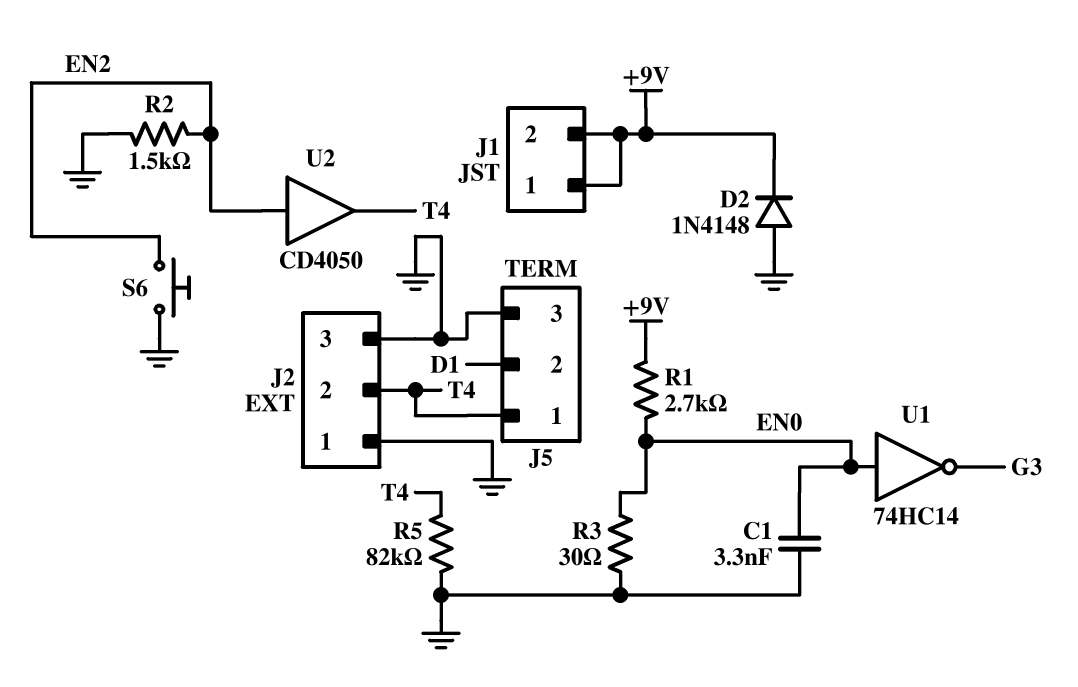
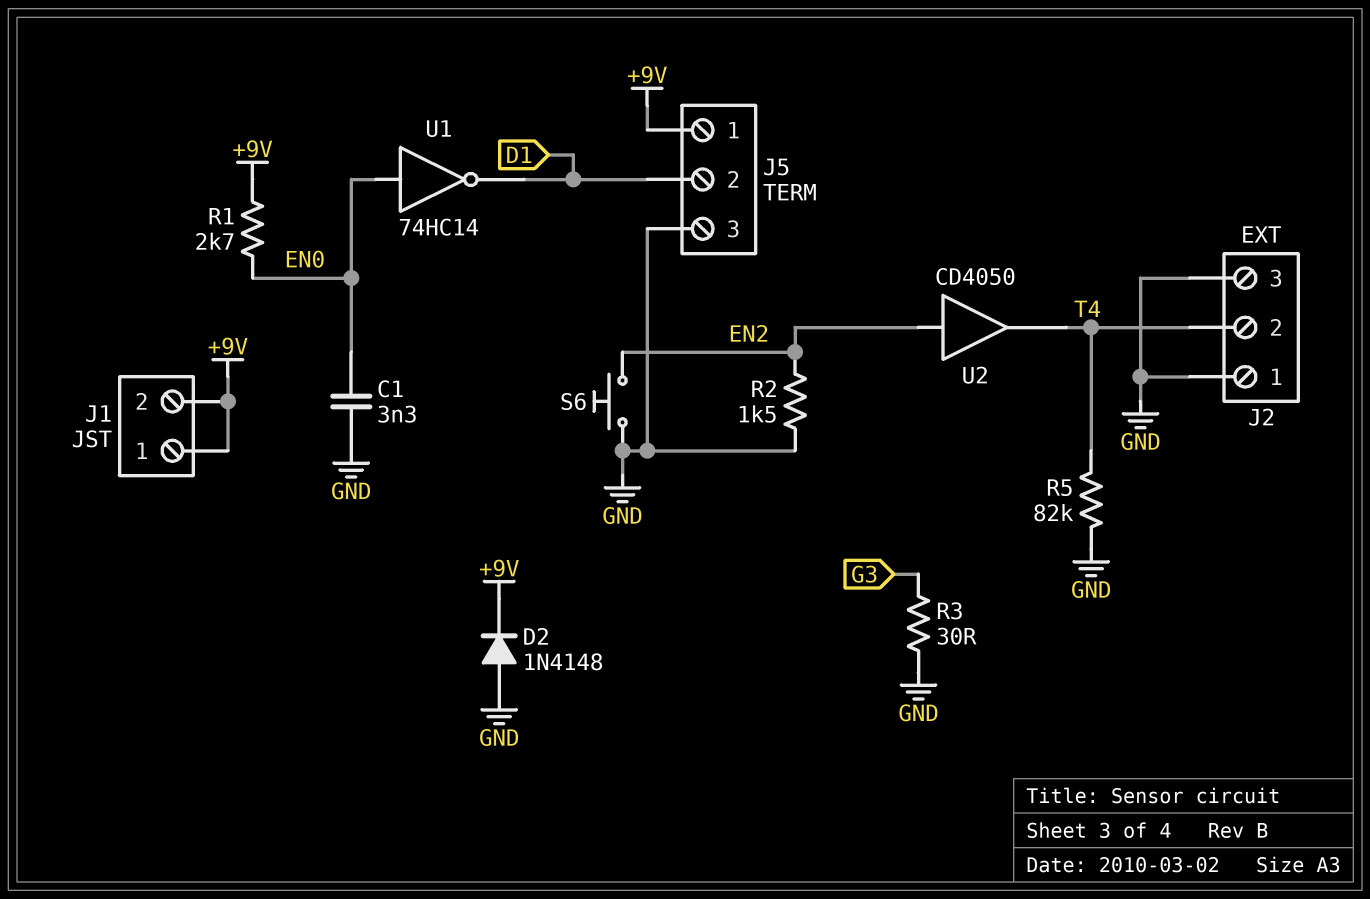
J5 pin 1: T4 -> +9V
R3: 30 (EN0, GND) -> 30 (G3, GND)
U1: NOT 74HC14 (in EN0, out G3) -> NOT 74HC14 (in EN0, out D1)

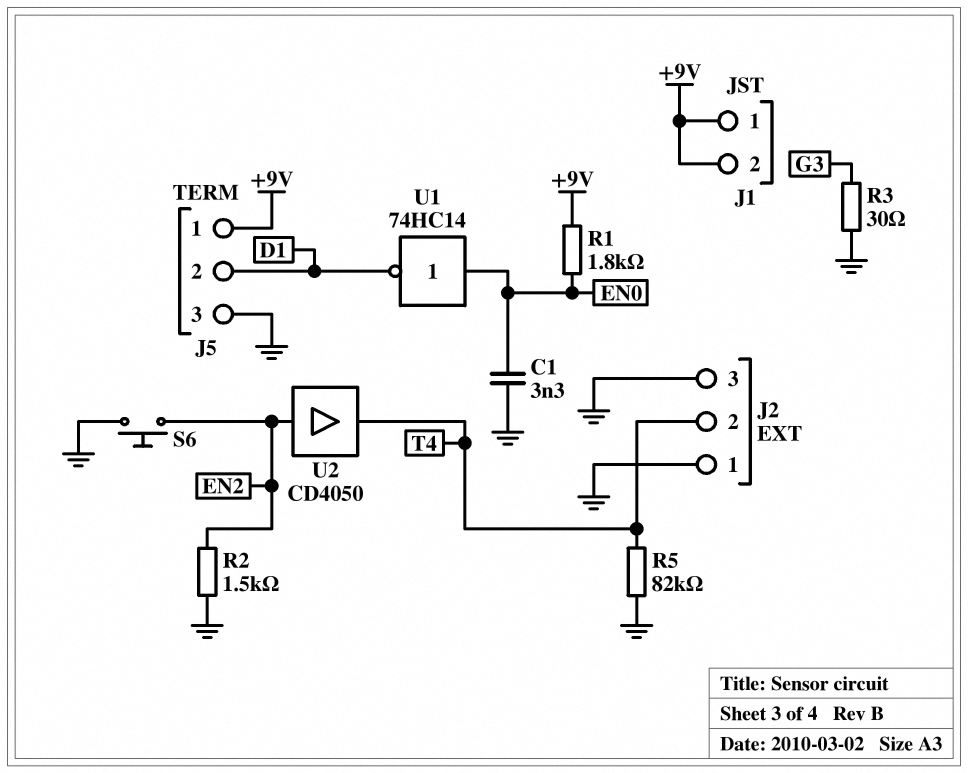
D2: diode 1N4148 (A GND, K +9V) -> none
R1: 2.7k (+9V, EN0) -> 1.8k (+9V, EN0)

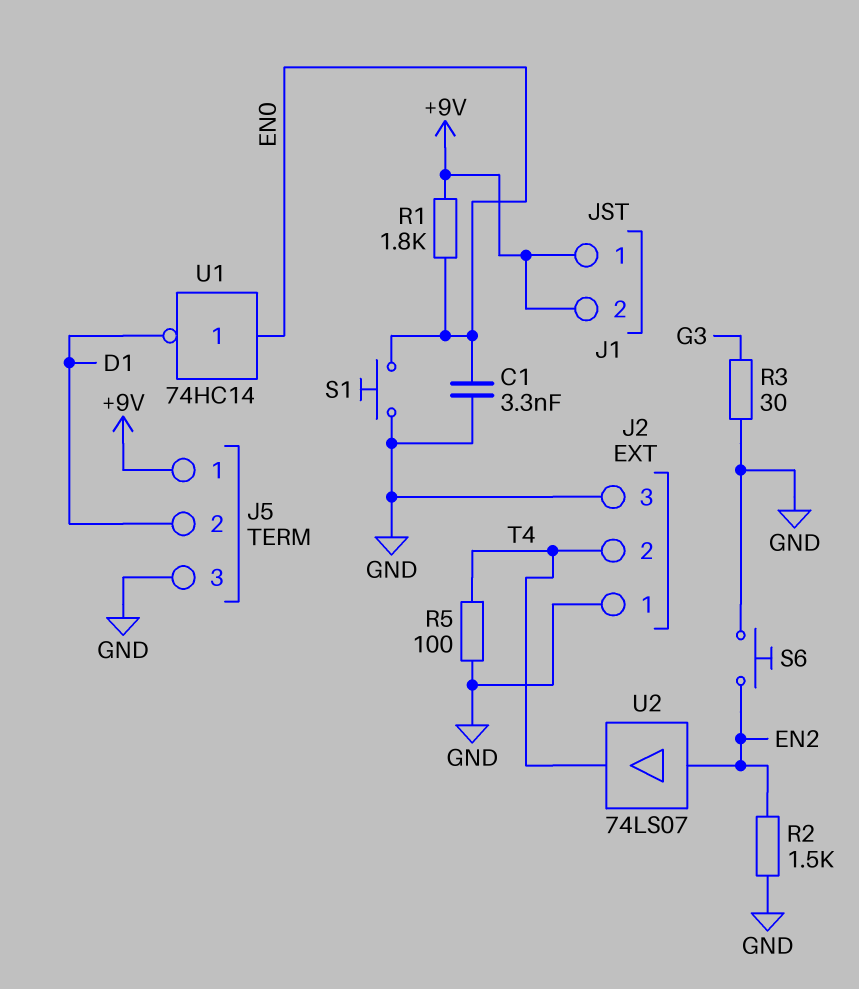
R5: 82k (GND, T4) -> 100 (GND, T4)
S1: none -> button (EN0, GND)
U2: buffer CD4050 (in EN2, out T4) -> buffer 74LS07 (in EN2, out T4)

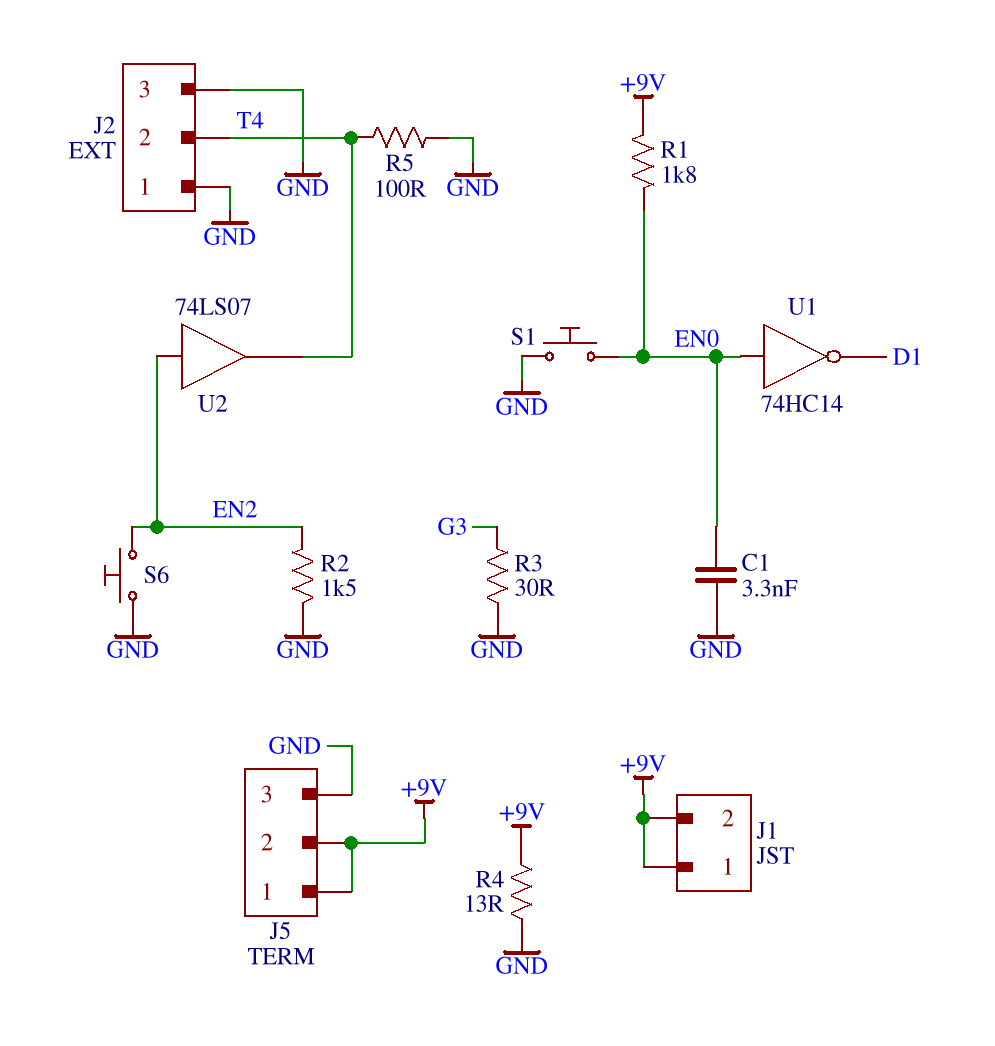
J5 pin 2: D1 -> +9V
R4: none -> 13 (+9V, GND)

